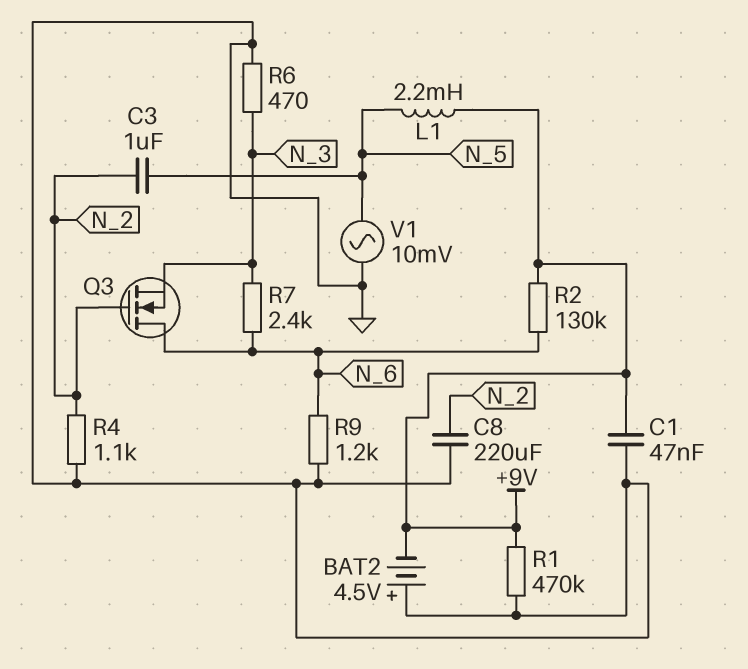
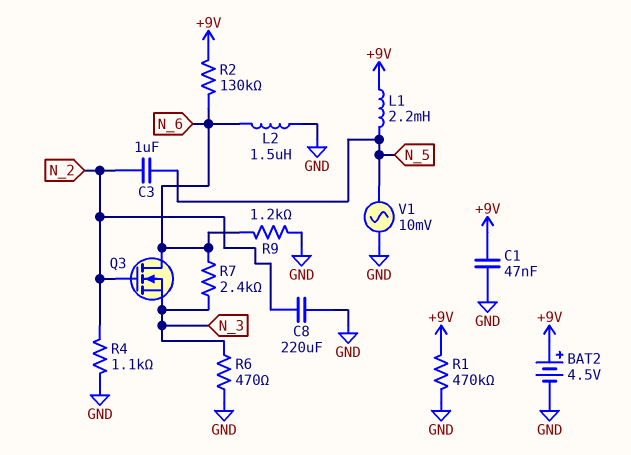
BAT2: 4.5V (plus GND, minus +9V) -> 4.5V (plus +9V, minus GND)
L2: none -> 1.5uH (GND, N_6)

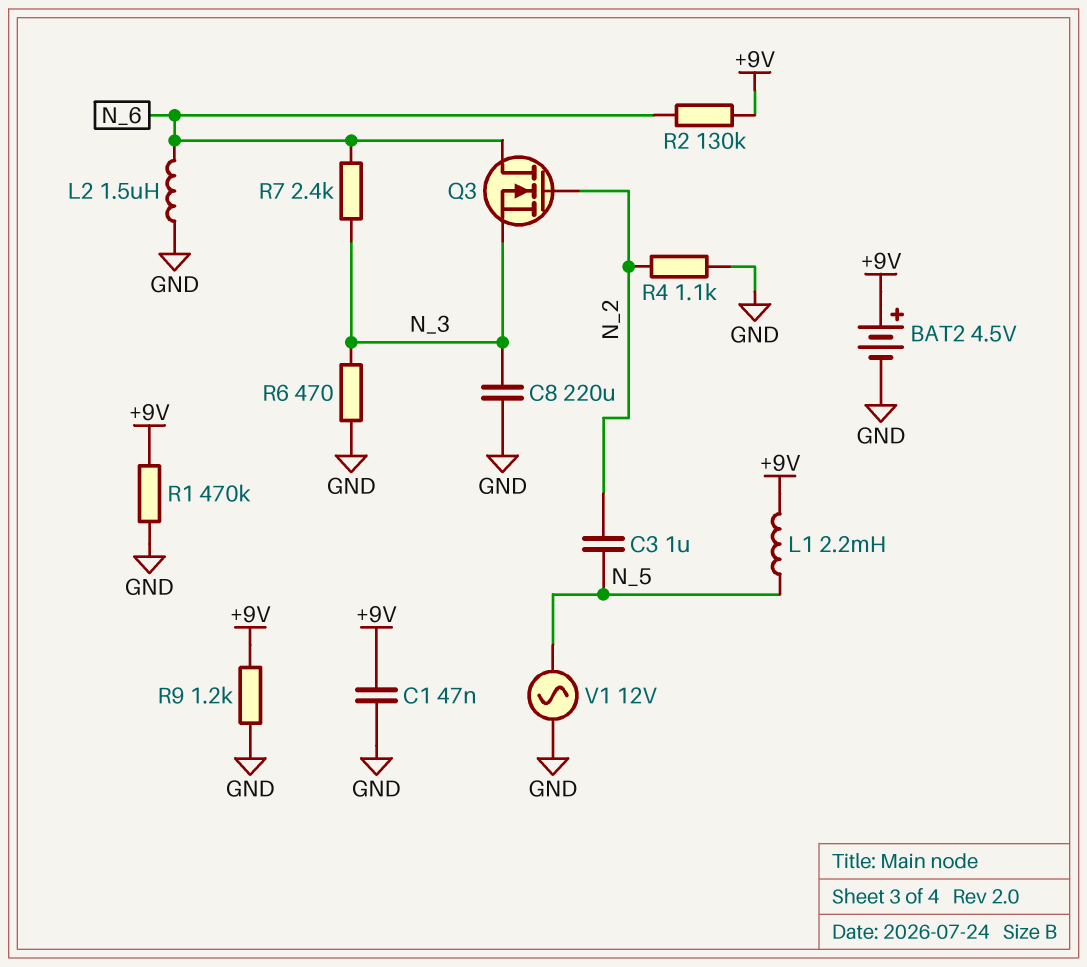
C8: 220uF (GND, N_2) -> 220uF (GND, N_3)
R9: 1.2k (GND, N_6) -> 1.2k (+9V, GND)
V1: AC 10mV (GND, N_5) -> AC 12V (GND, N_5)

